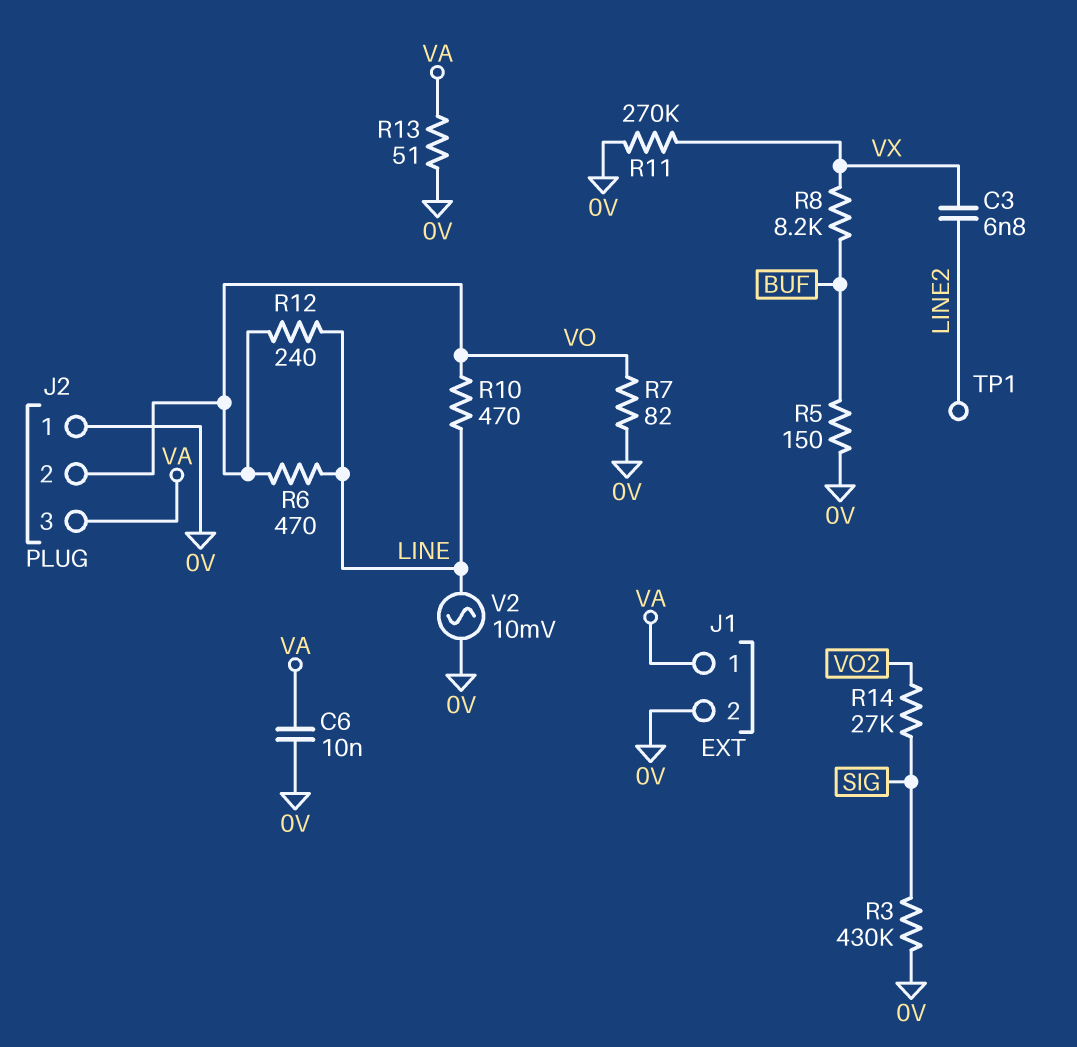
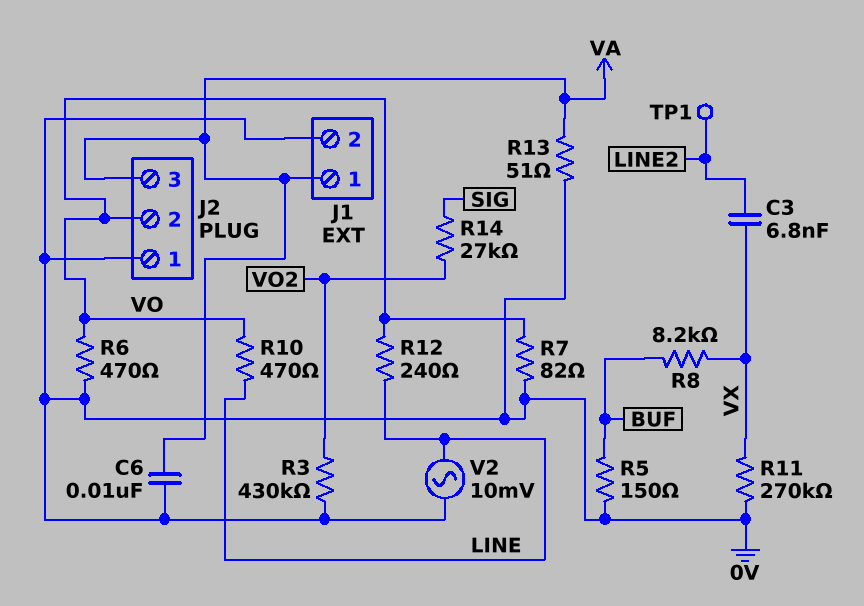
R3: 430k (0V, SIG) -> 430k (0V, VO2)
R6: 470 (LINE, VO) -> 470 (0V, VO)

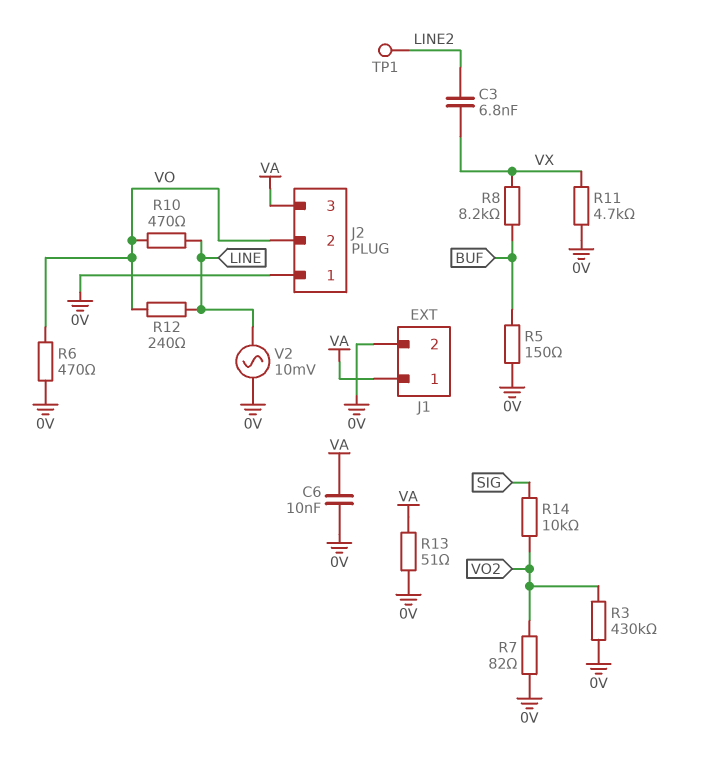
R7: 82 (0V, VO) -> 82 (0V, VO2)
R11: 270k (0V, VX) -> 4.7k (0V, VX)
R14: 27k (SIG, VO2) -> 10k (SIG, VO2)

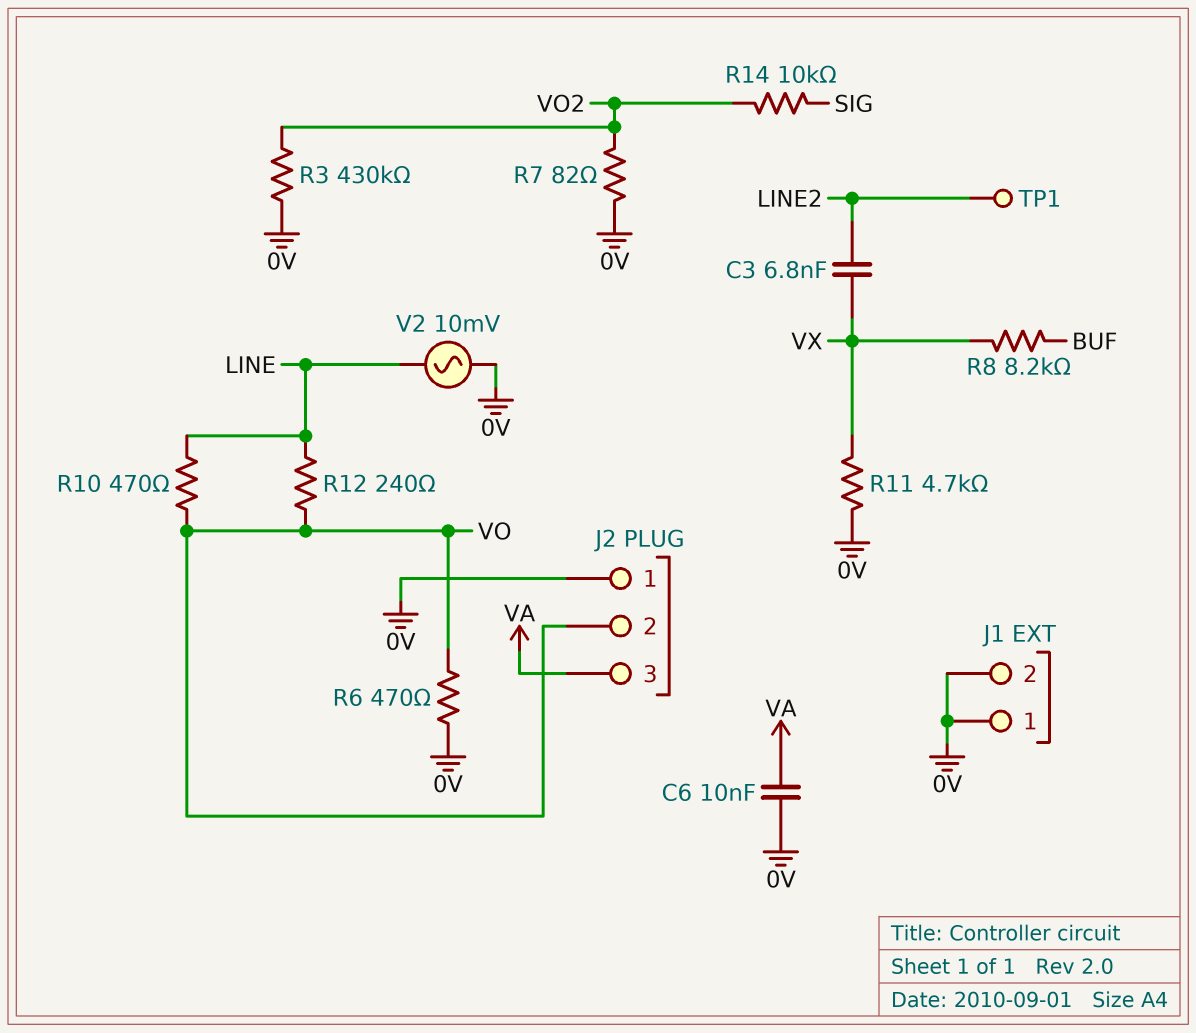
J1 pin 1: VA -> 0V
R5: 150 (0V, BUF) -> none
R13: 51 (0V, VA) -> none

